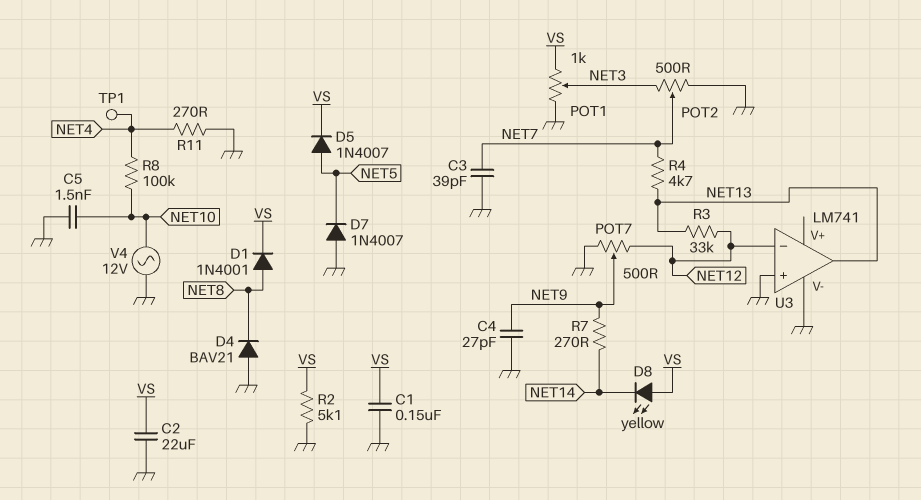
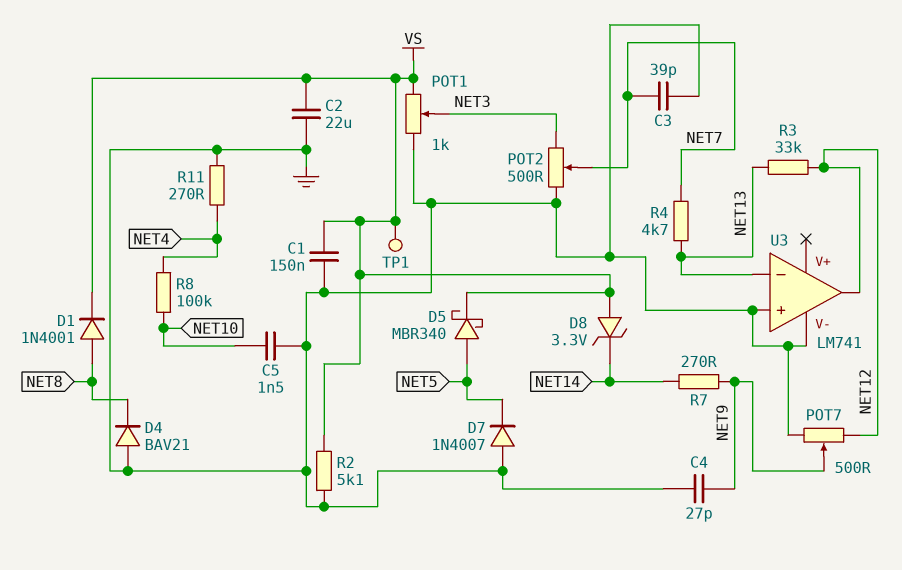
D5: diode 1N4007 (A NET5, K VS) -> schottky MBR340 (A NET5, K VS)
D8: LED yellow (A VS, K NET14) -> zener 3.3V (A VS, K NET14)
TP1: test point (NET4) -> test point (VS)
U3 pin in-: NET12 -> NET13
U3 pin out: NET13 -> NET12
V4: AC 12V (GND, NET10) -> none

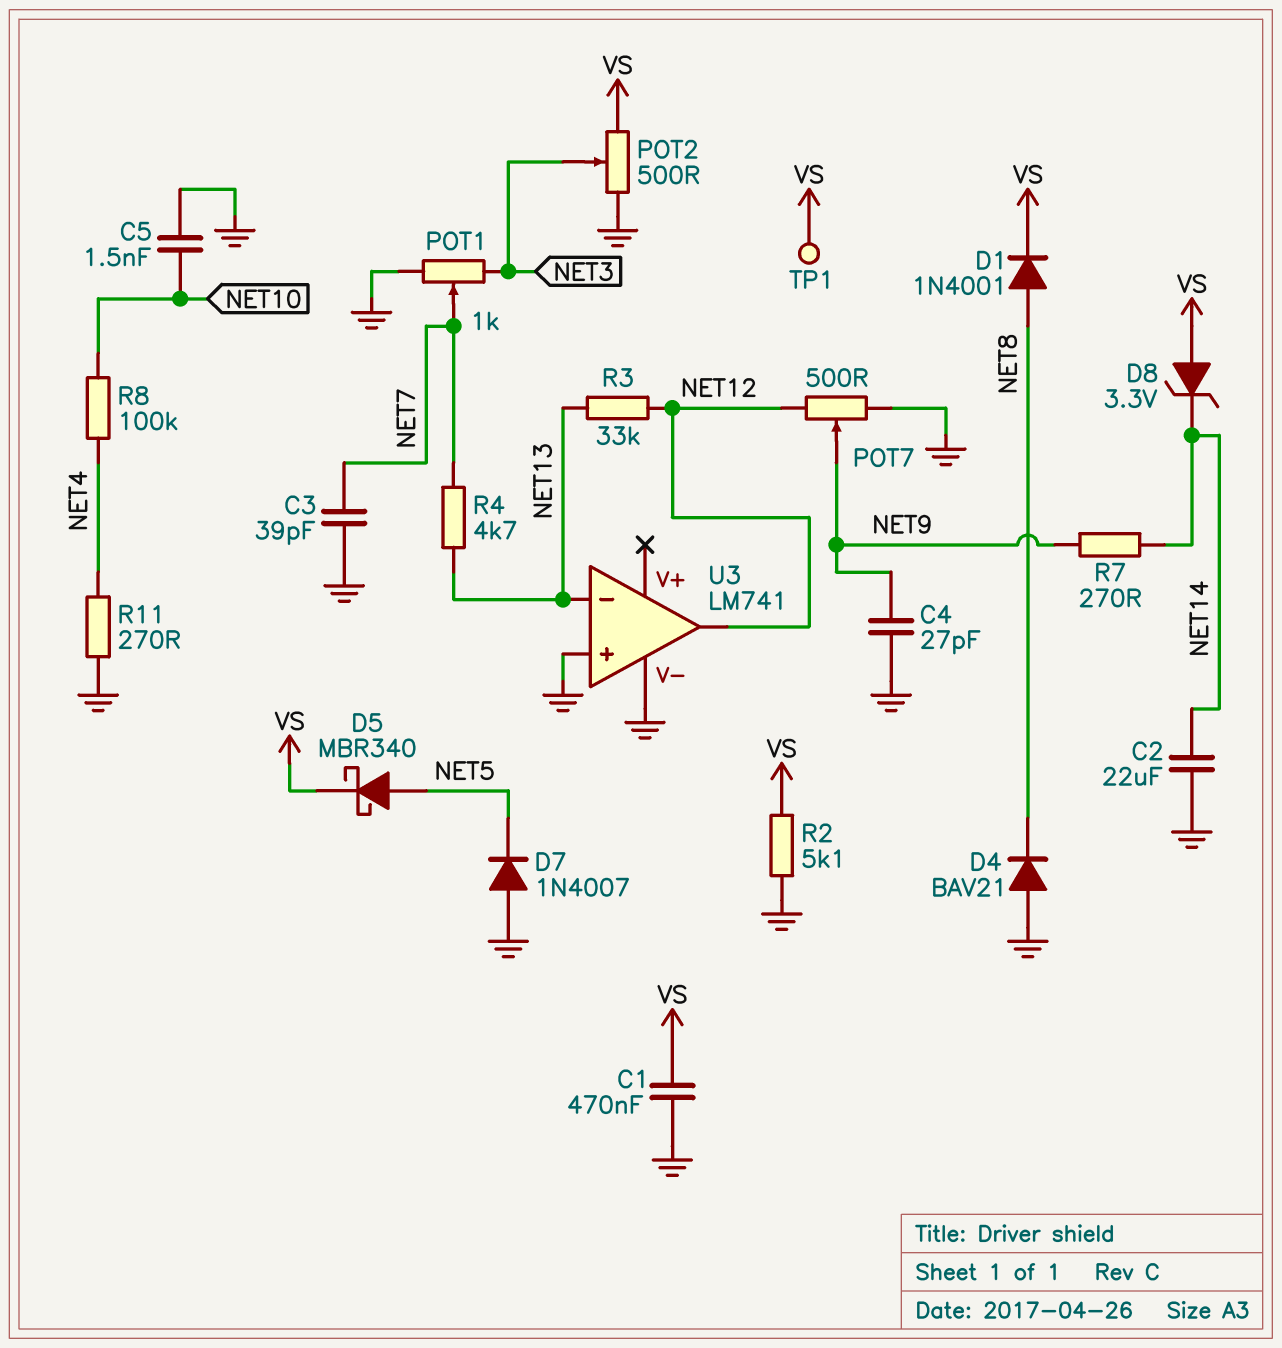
C1: 150nF (GND, VS) -> 470nF (GND, VS)
C2: 22uF (GND, VS) -> 22uF (GND, NET14)
POT1: 1k (GND, VS, wiper NET3) -> 1k (GND, NET3, wiper NET7)
POT2: 500 (GND, NET3, wiper NET7) -> 500 (GND, VS, wiper NET3)

